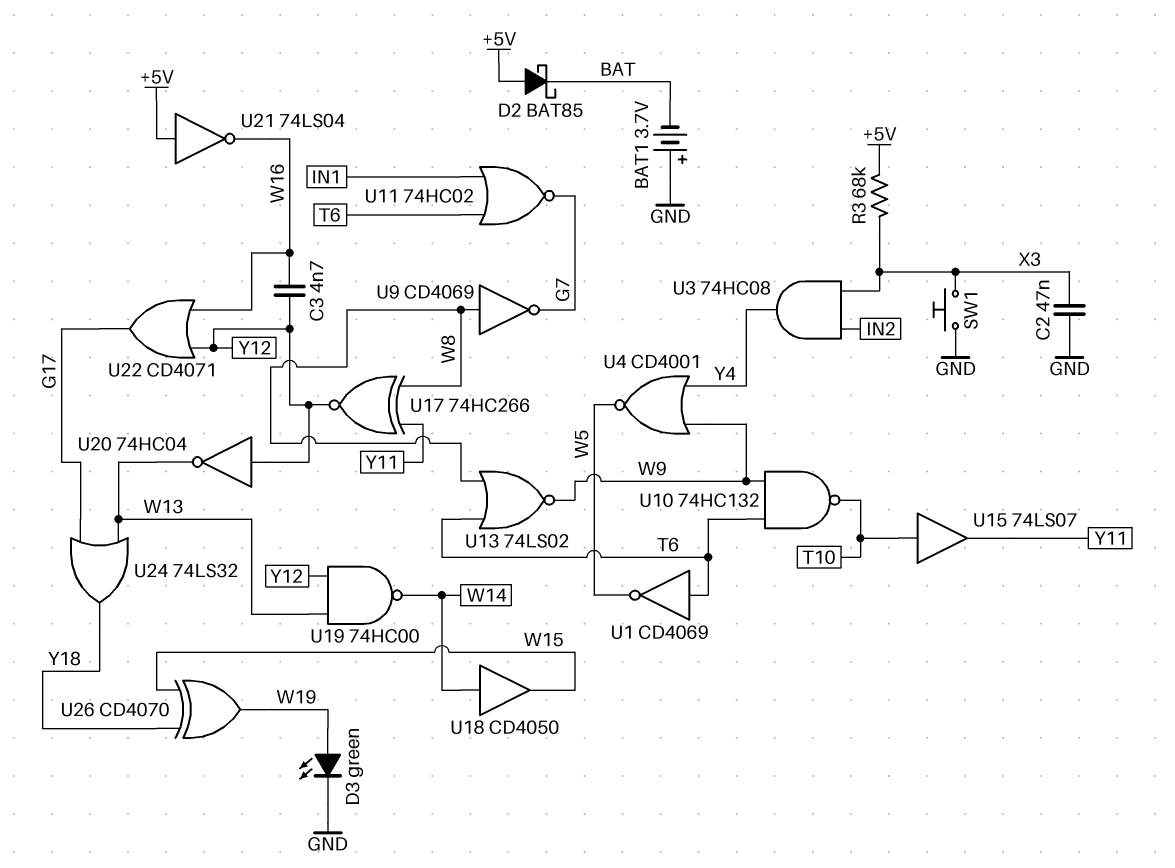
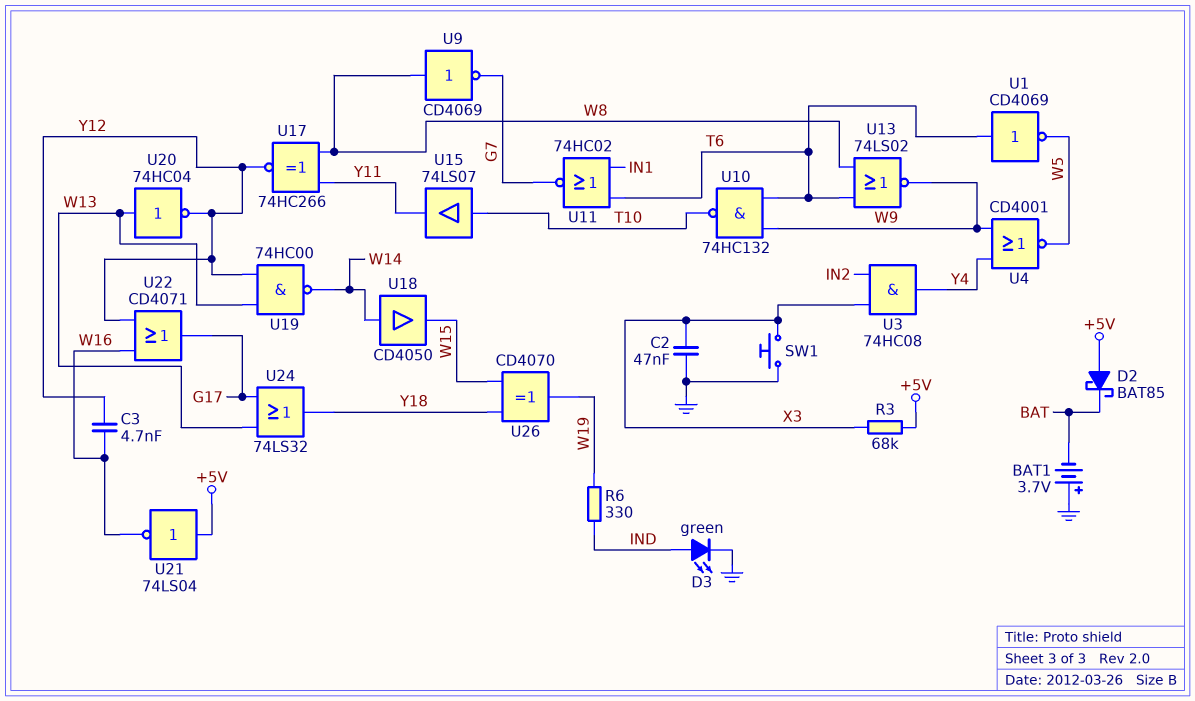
D3: LED green (A W19, K GND) -> LED green (A IND, K GND)
R6: none -> 330 (IND, W19)
U20: NOT 74HC04 (in Y12, out W13) -> NOT 74HC04 (in W13, out Y12)

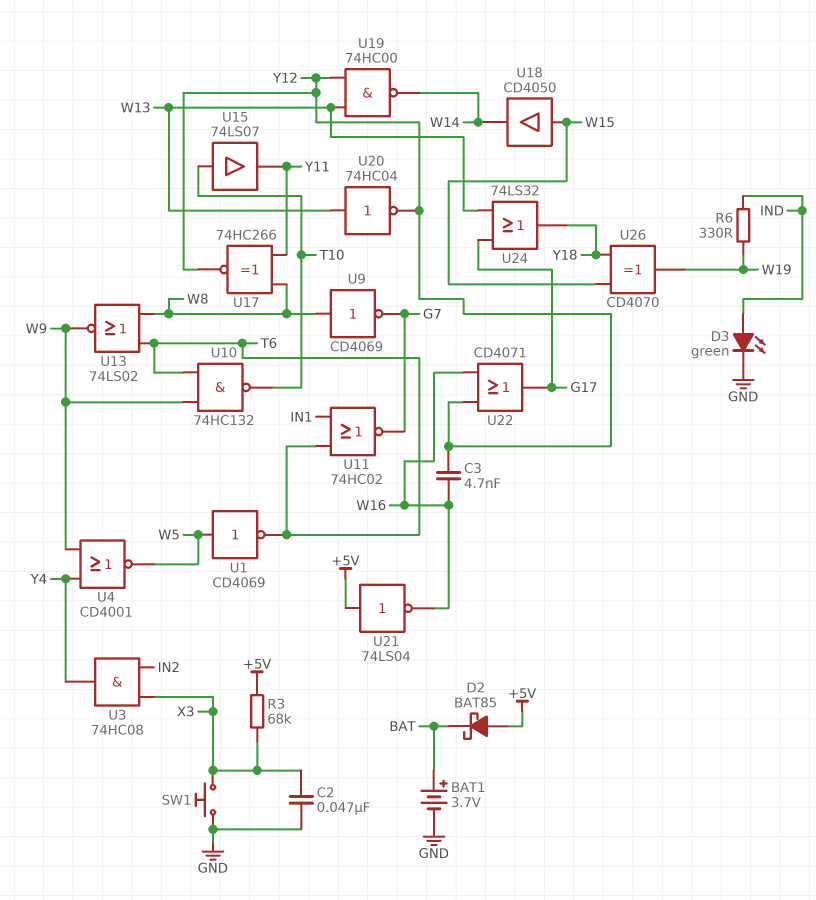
BAT1: 3.7V (plus GND, minus BAT) -> 3.7V (plus BAT, minus GND)
U1: NOT CD4069 (in T6, out W5) -> NOT CD4069 (in W5, out T6)
U18: buffer CD4050 (in W14, out W15) -> buffer CD4050 (in W15, out W14)

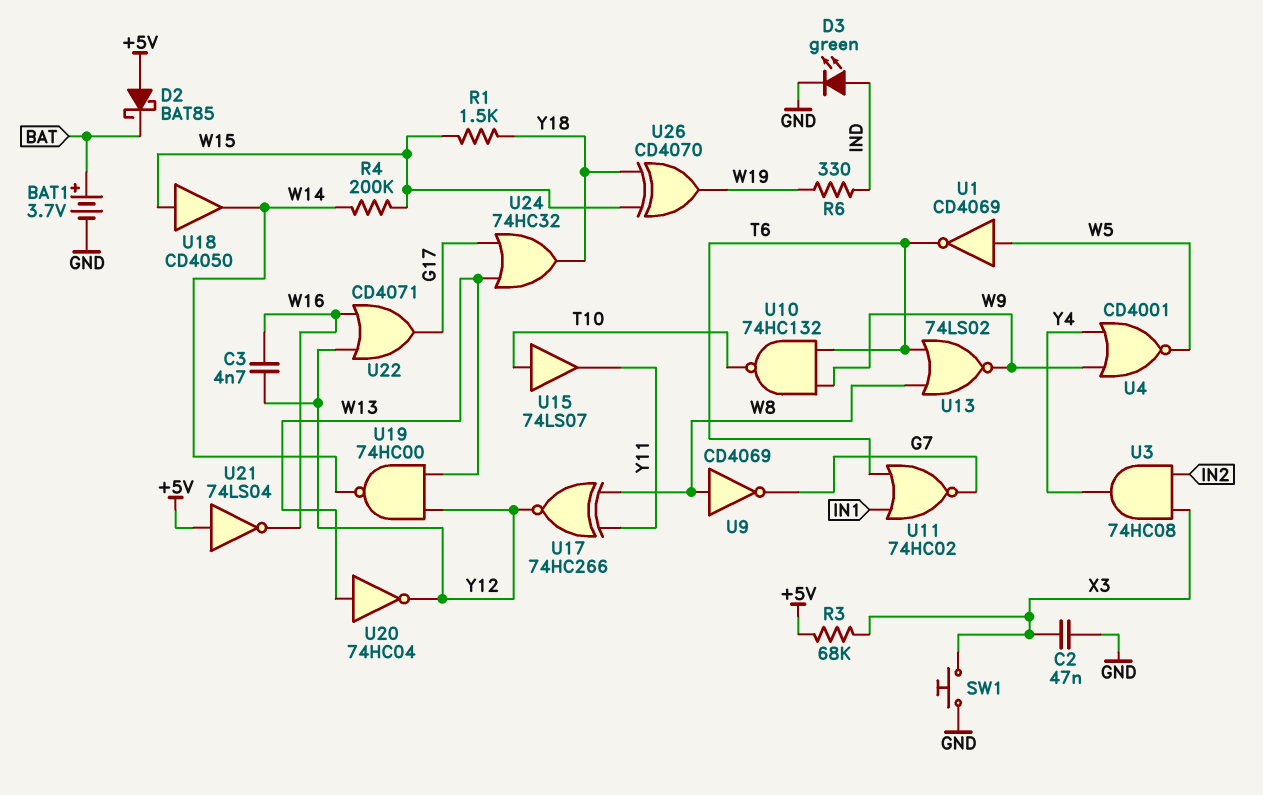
R1: none -> 1.5k (W15, Y18)
R4: none -> 200k (W14, W15)
U24: OR 74LS32 (in G17, in W13, out Y18) -> OR 74HC32 (in G17, in W13, out Y18)

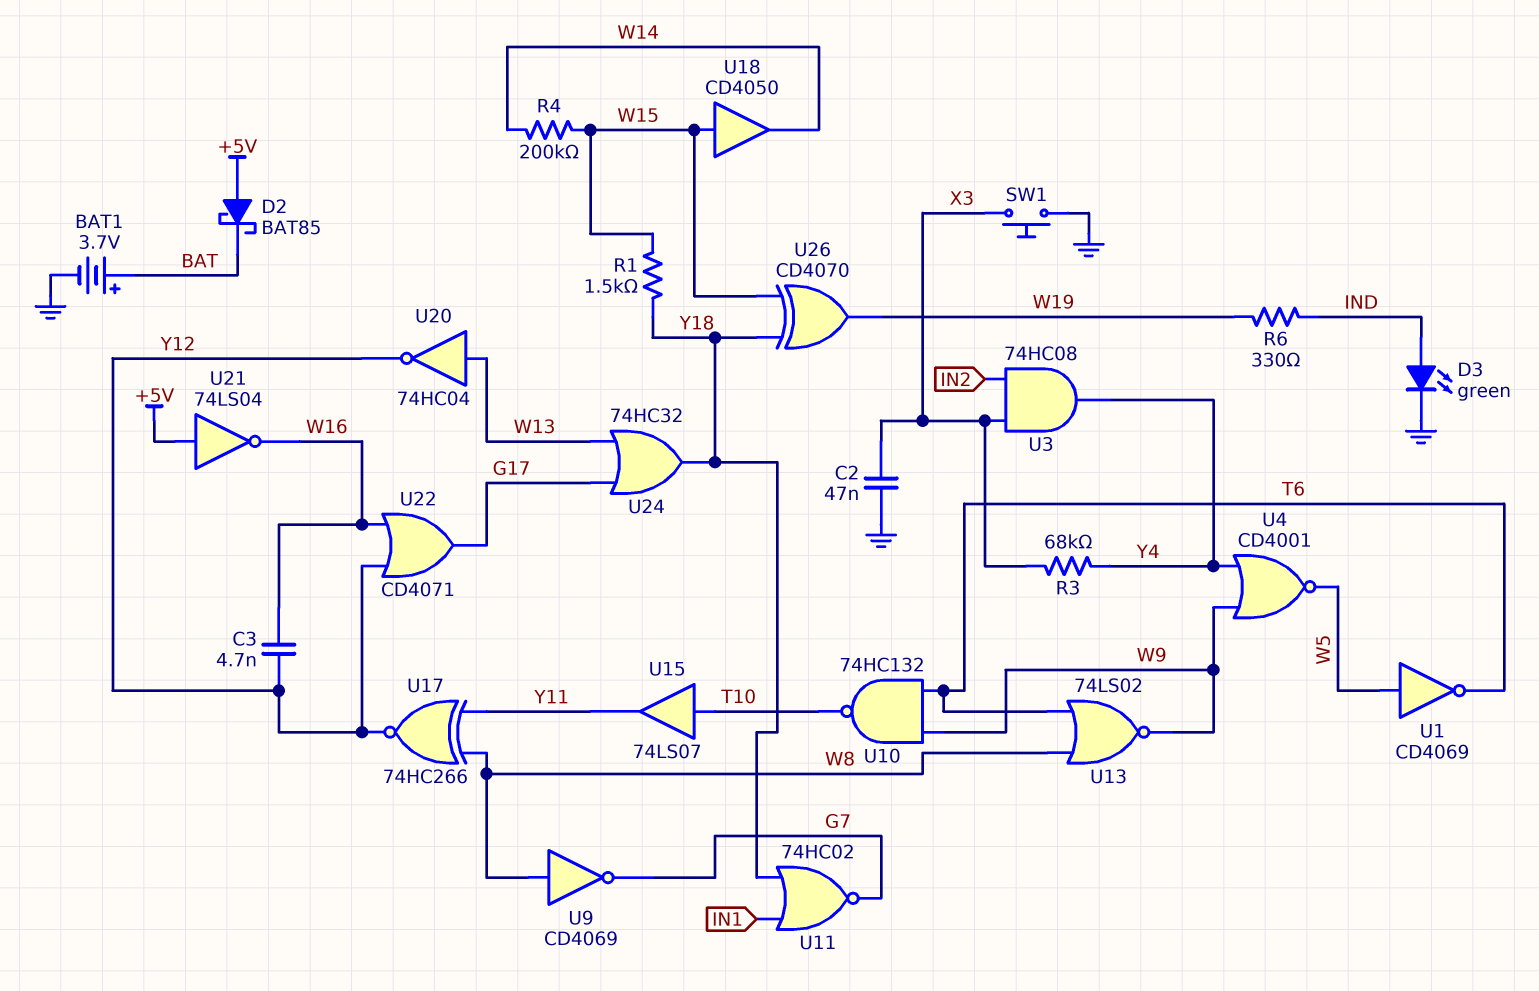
R3: 68k (+5V, X3) -> 68k (X3, Y4)
U11: NOR 74HC02 (in IN1, in T6, out G7) -> NOR 74HC02 (in IN1, in Y18, out G7)
U19: NAND 74HC00 (in W13, in Y12, out W14) -> none

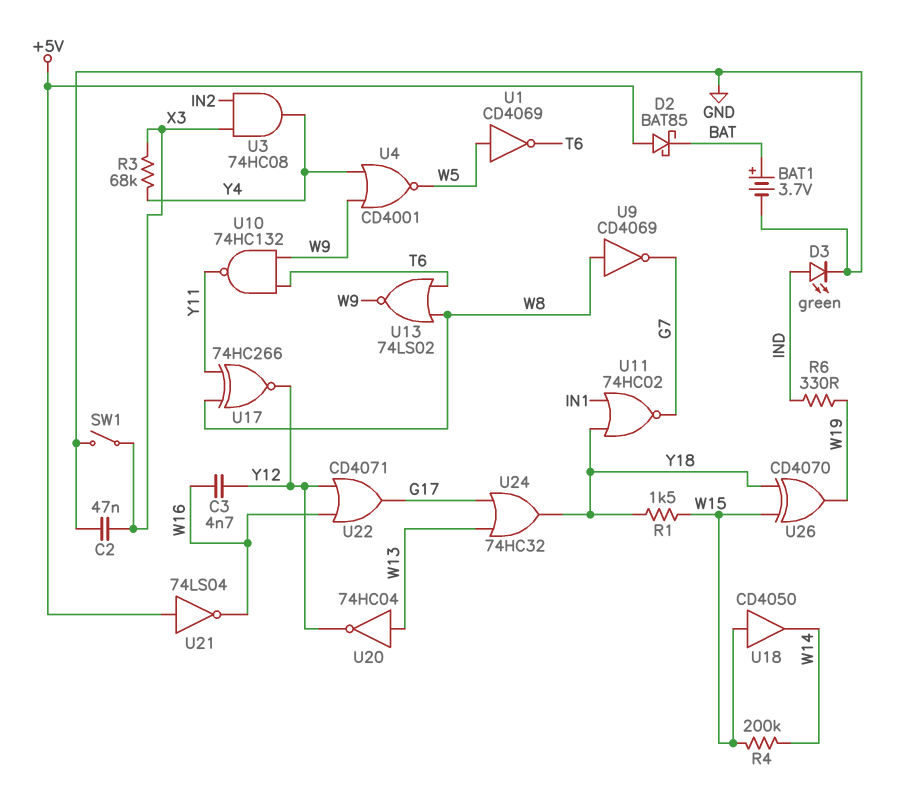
SW1: button (GND, X3) -> switch (GND, X3)
U10: NAND 74HC132 (in T6, in W9, out T10) -> NAND 74HC132 (in T6, in W9, out Y11)
U15: buffer 74LS07 (in T10, out Y11) -> none

